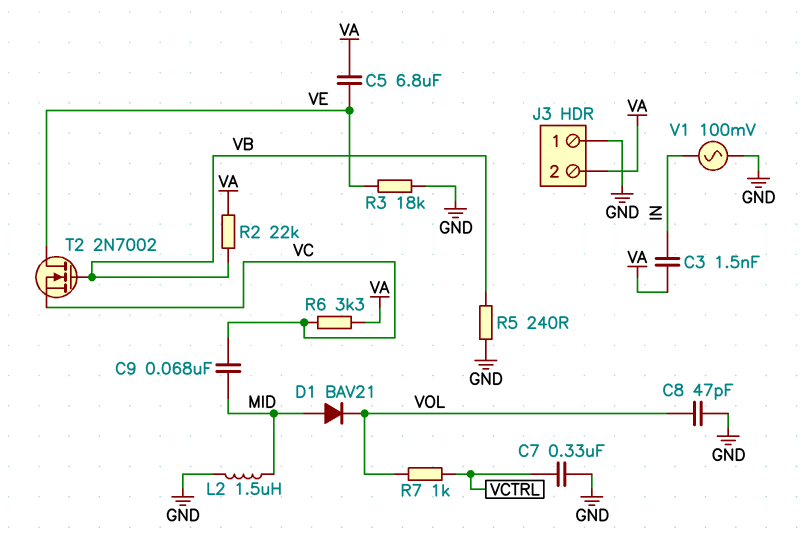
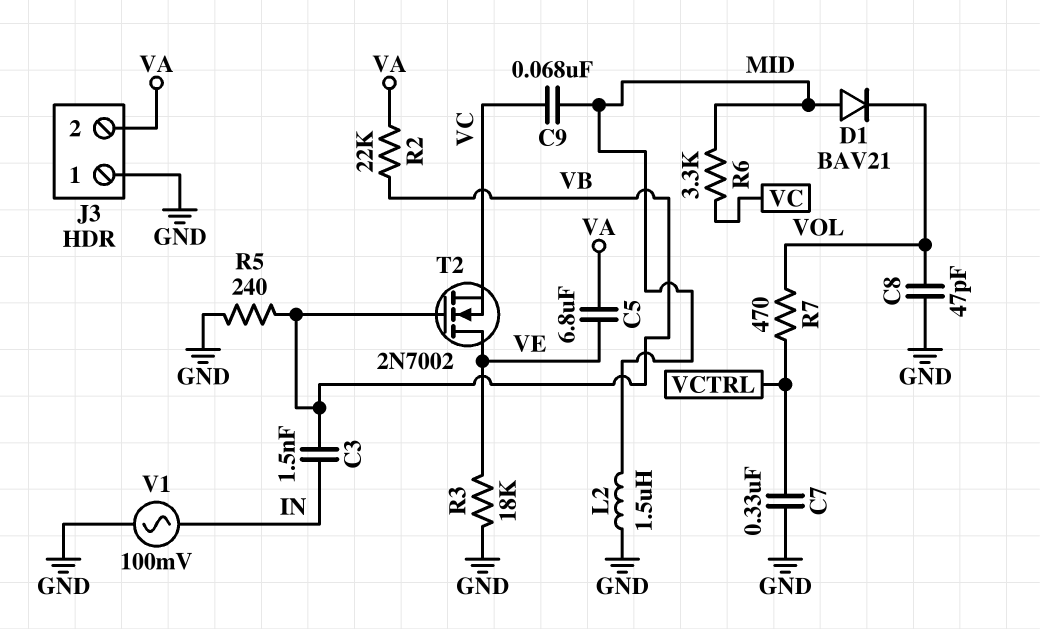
C3: 1.5nF (IN, VA) -> 1.5nF (IN, VB)
R6: 3.3k (VA, VC) -> 3.3k (MID, VC)
R7: 1k (VCTRL, VOL) -> 470 (VCTRL, VOL)

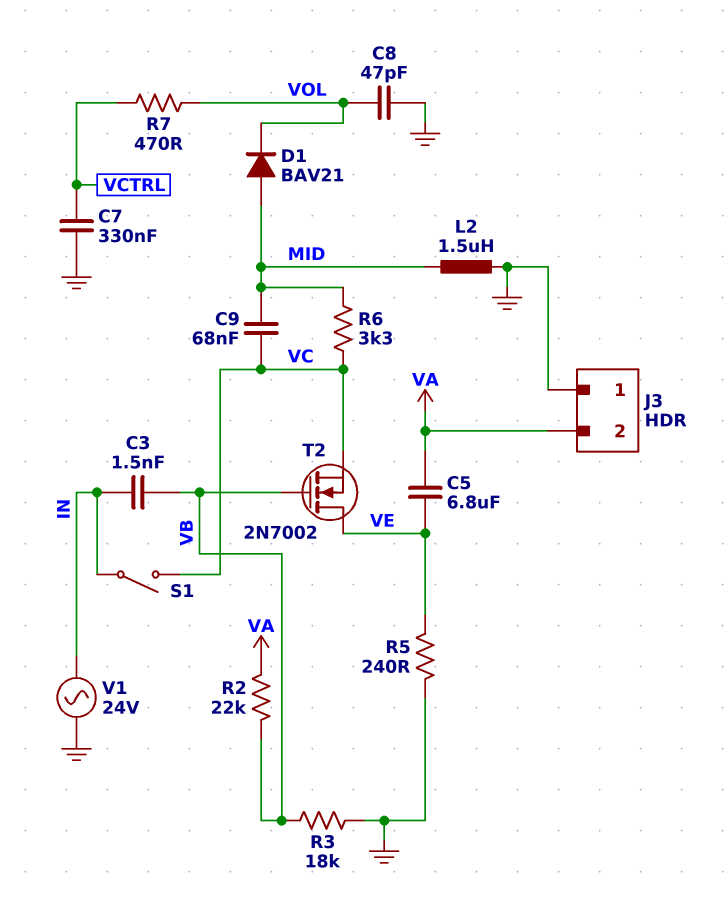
R3: 18k (GND, VE) -> 18k (GND, VB)
R5: 240 (GND, VB) -> 240 (GND, VE)
S1: none -> switch (IN, VC)
V1: AC 100mV (GND, IN) -> AC 24V (GND, IN)

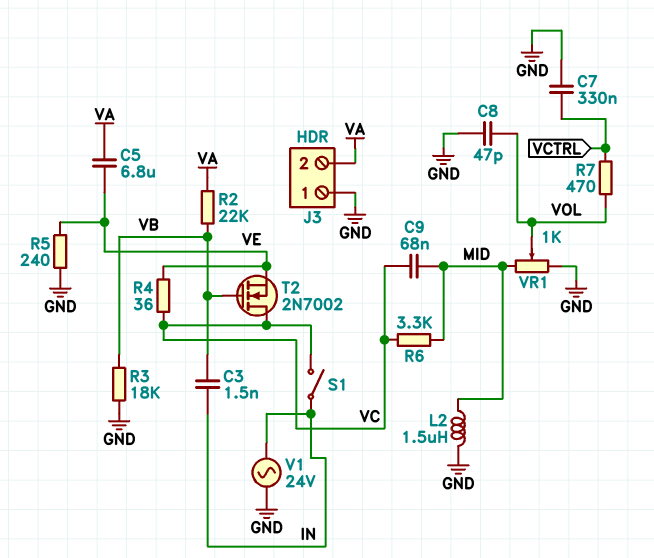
D1: diode BAV21 (A MID, K VOL) -> none
R4: none -> 36 (VC, VE)
T2: NMOS 2N7002 (G VB, D VE, S VC) -> NMOS 2N7002 (G VB, D VC, S VE)
VR1: none -> 1k (GND, MID, wiper VOL)

